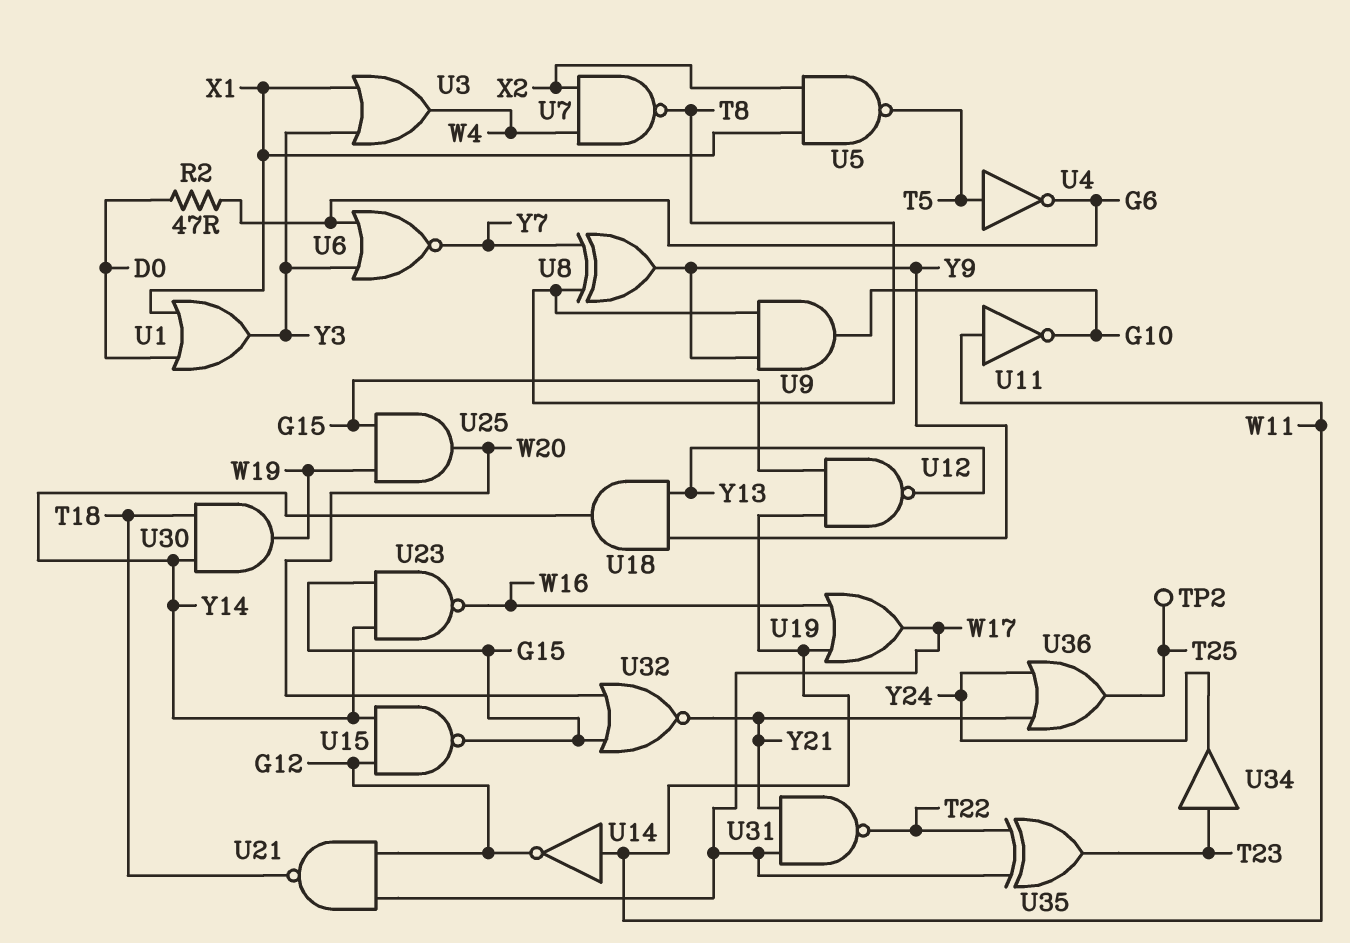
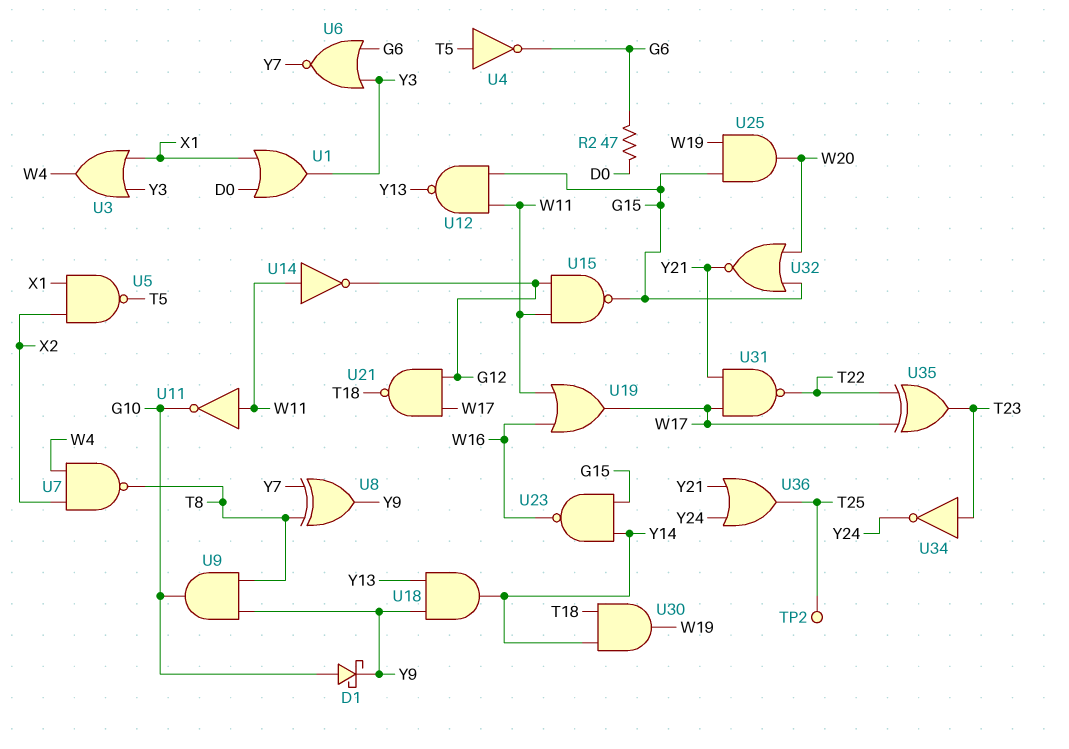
D1: none -> schottky (A G10, K Y9)
U15: NAND (in G12, in Y14, out G15) -> NAND (in G12, in W11, out G15)
U34: buffer (in T23, out Y24) -> NOT (in T23, out Y24)

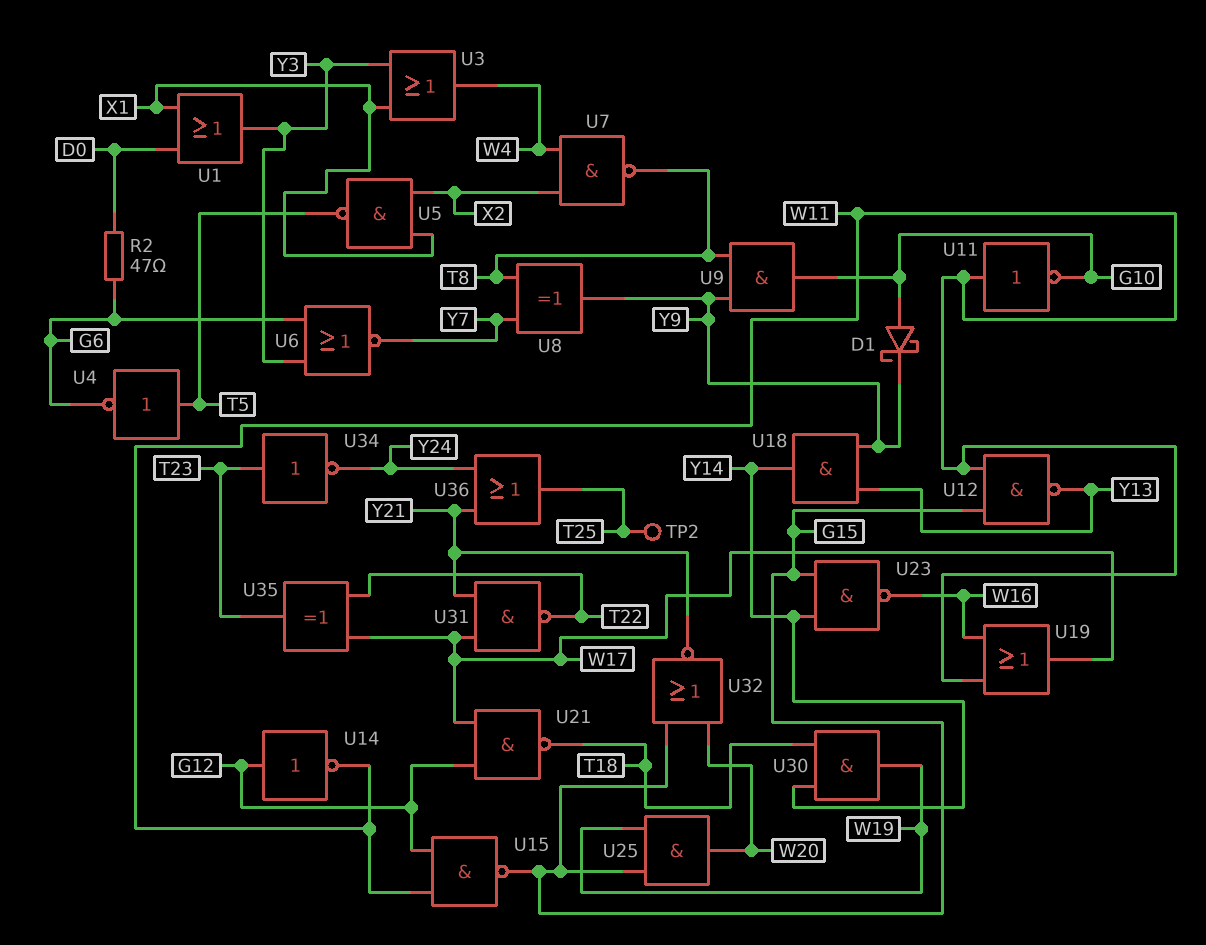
U14: NOT (in W11, out G12) -> NOT (in G12, out W11)

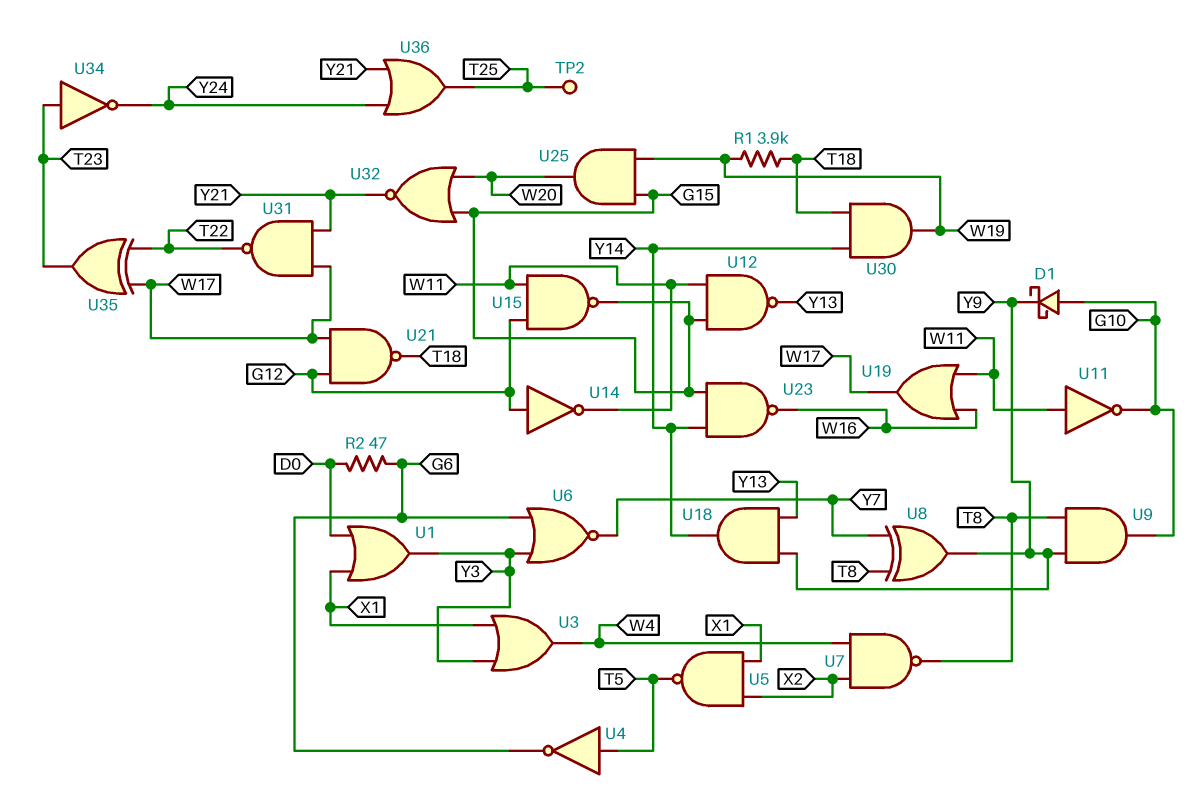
R1: none -> 3.9k (T18, W19)

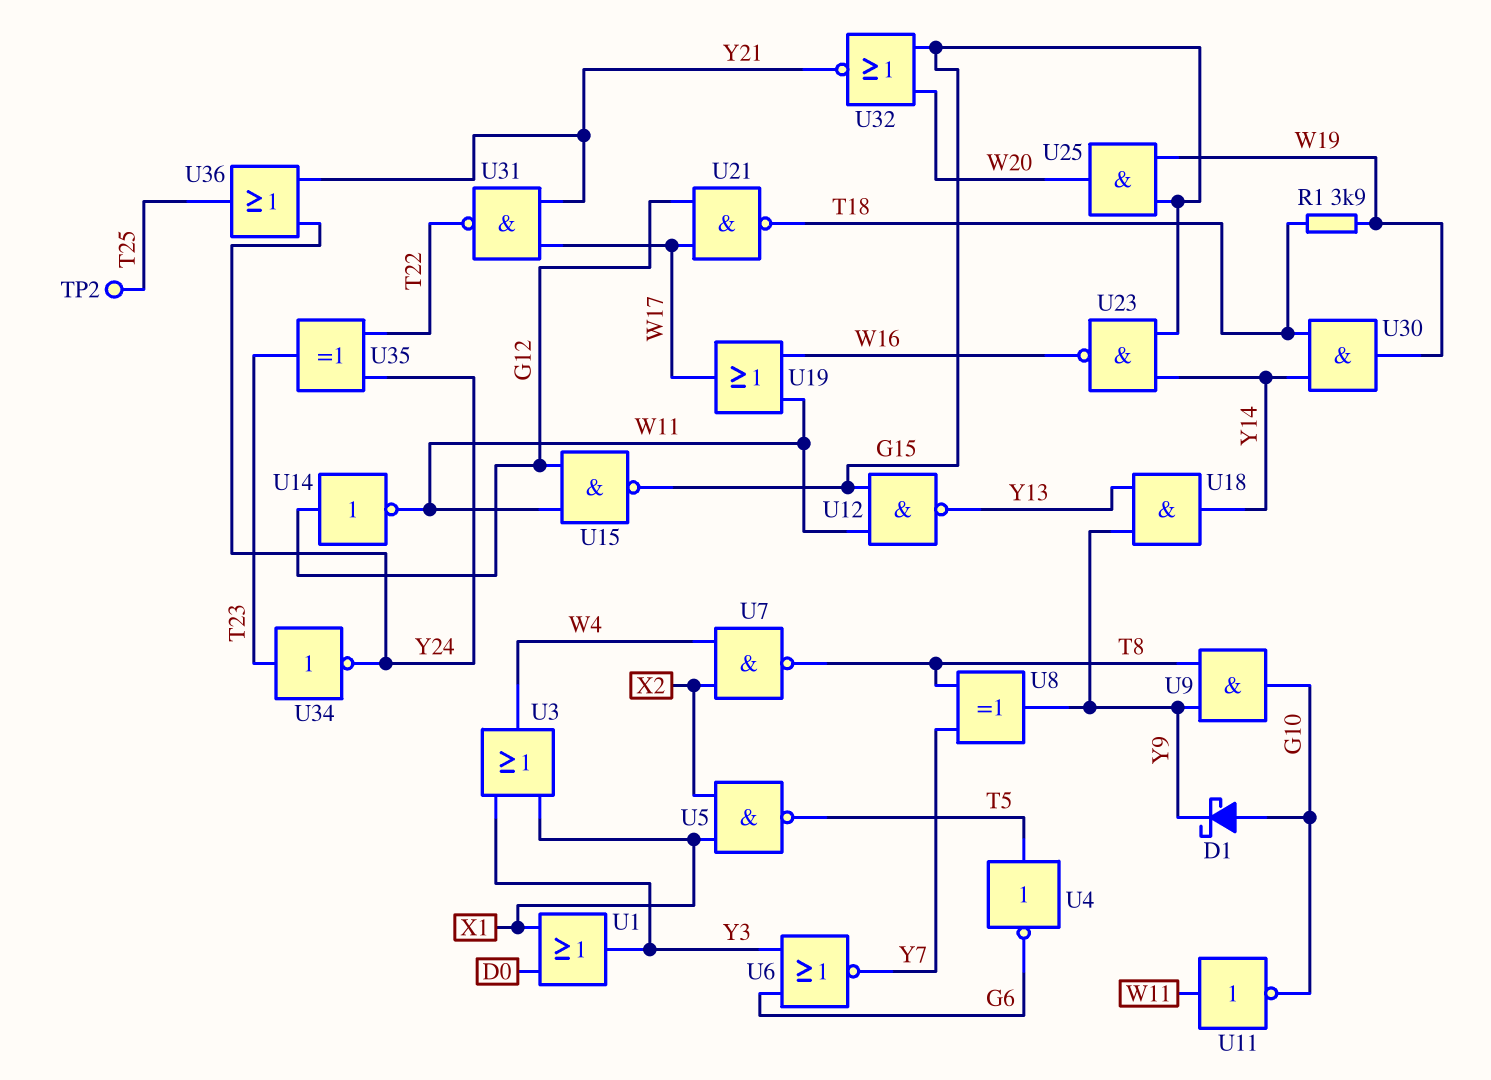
R2: 47 (D0, G6) -> none
U35: XOR (in T22, in W17, out T23) -> XOR (in T22, in Y24, out T23)

